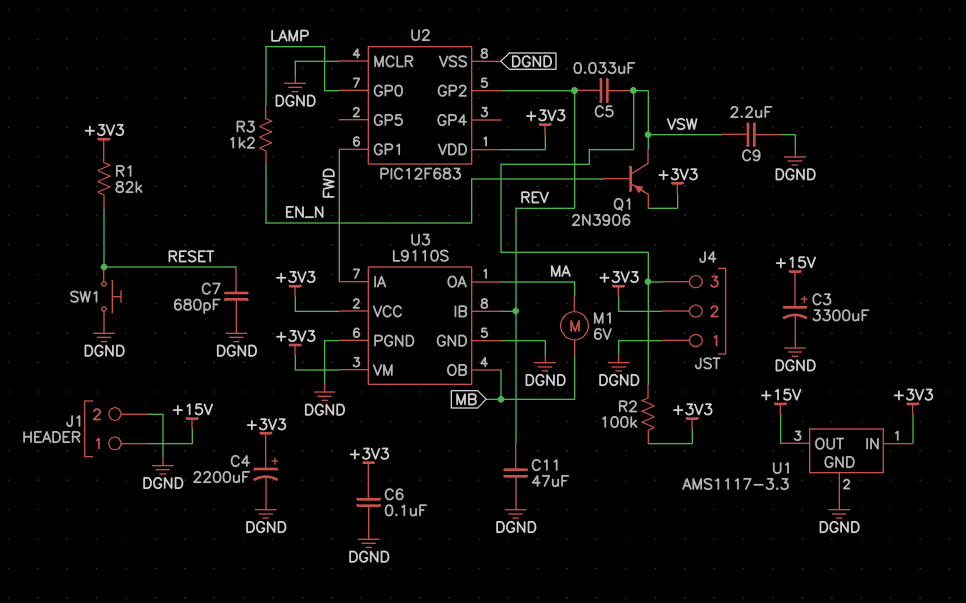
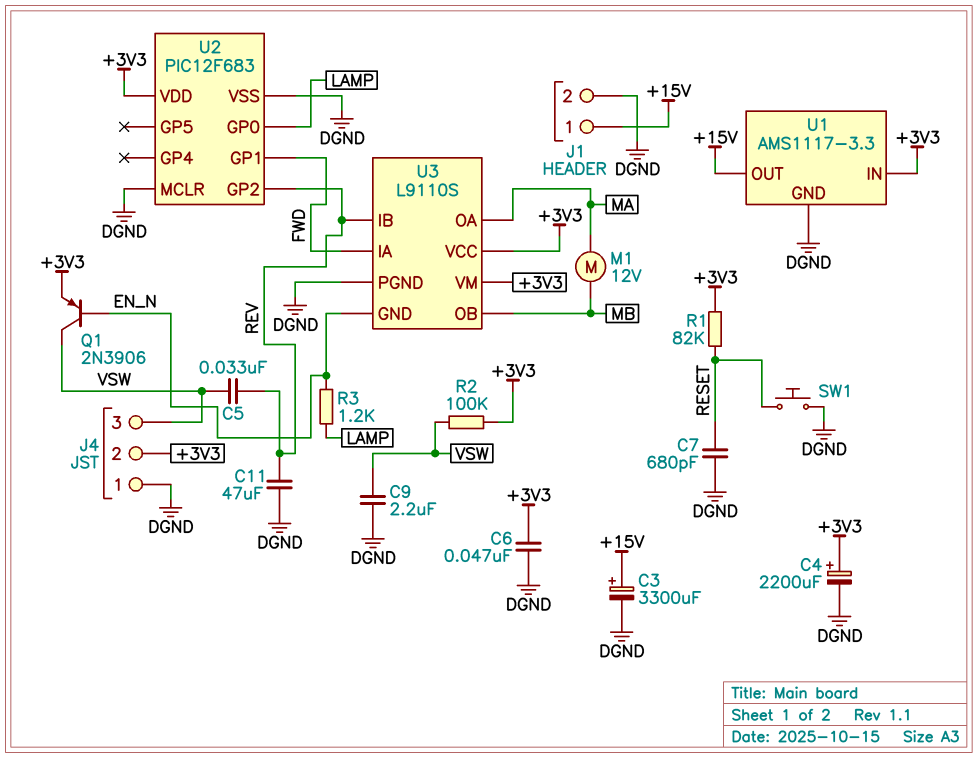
C6: 100nF (+3V3, DGND) -> 47nF (+3V3, DGND)
M1: motor 6V (MA, MB) -> motor 12V (MA, MB)
U3 pin GND: DGND -> EN_N

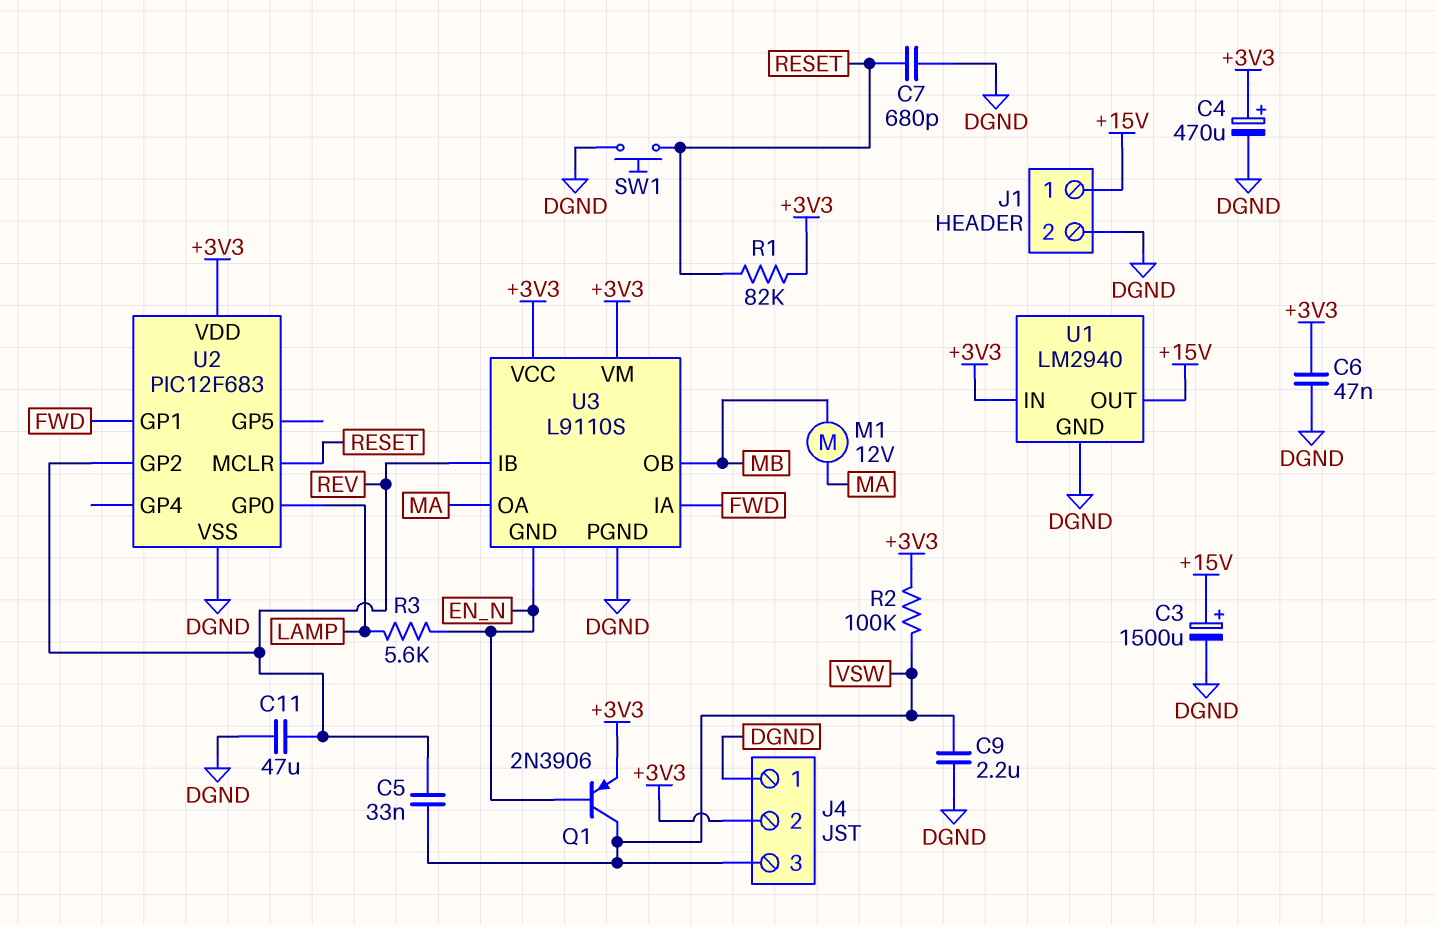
C3: 3300uF (plus +15V, minus DGND) -> 1500uF (plus +15V, minus DGND)
C4: 2200uF (plus +3V3, minus DGND) -> 470uF (plus +3V3, minus DGND)
R3: 1.2k (EN_N, LAMP) -> 5.6k (EN_N, LAMP)
U1: AMS1117-3.3 -> LM2940
U2 pin MCLR: DGND -> RESET

